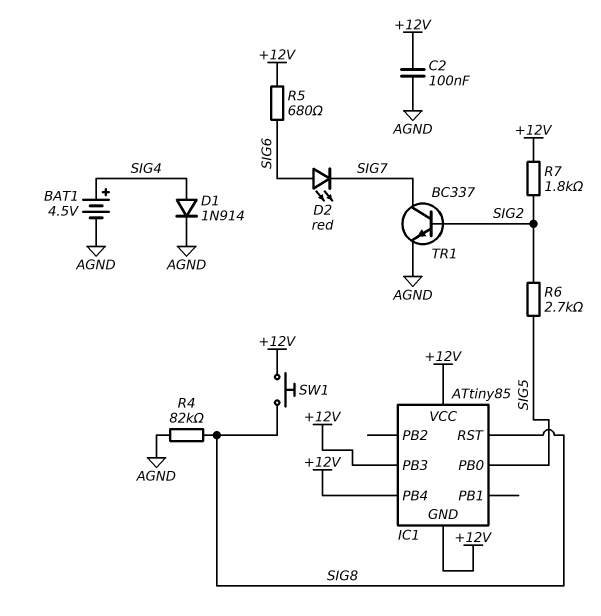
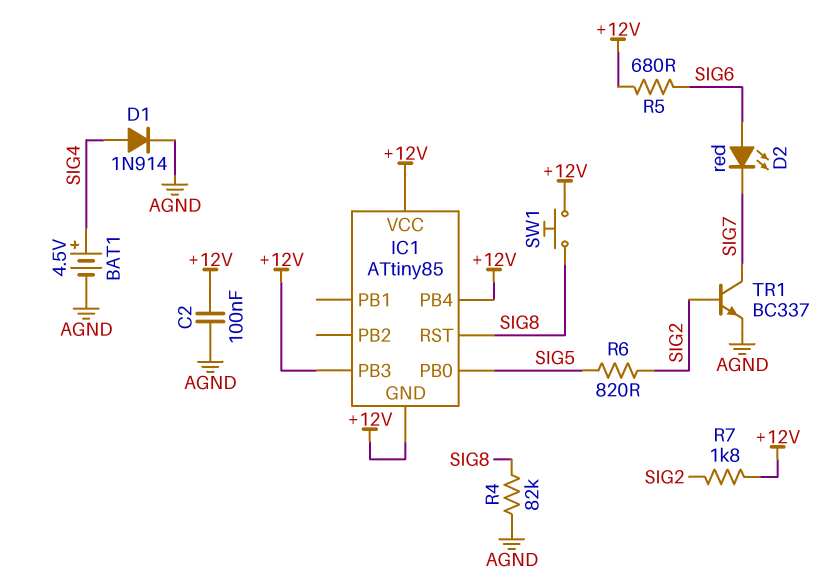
R6: 2.7k (SIG2, SIG5) -> 820 (SIG2, SIG5)

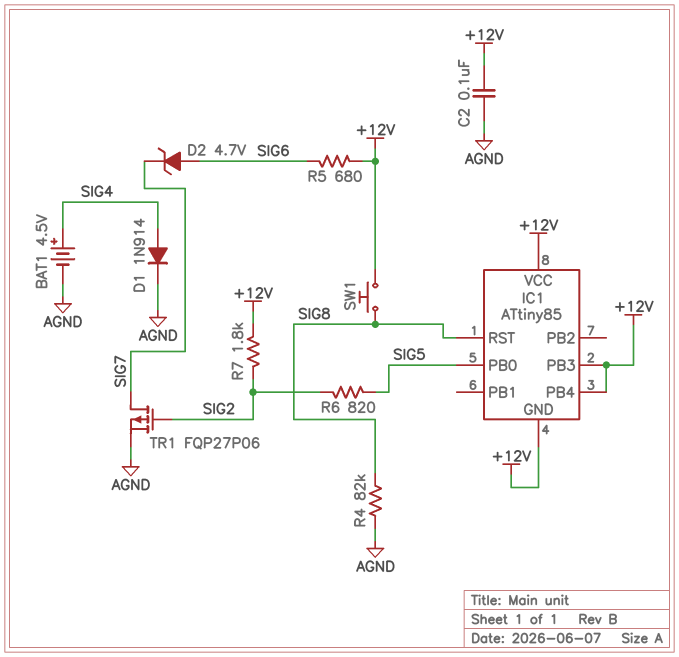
D2: LED red (A SIG6, K SIG7) -> zener 4.7V (A SIG6, K SIG7)
TR1: NPN BC337 (B SIG2, C SIG7, E AGND) -> PMOS FQP27P06 (G SIG2, D SIG7, S AGND)

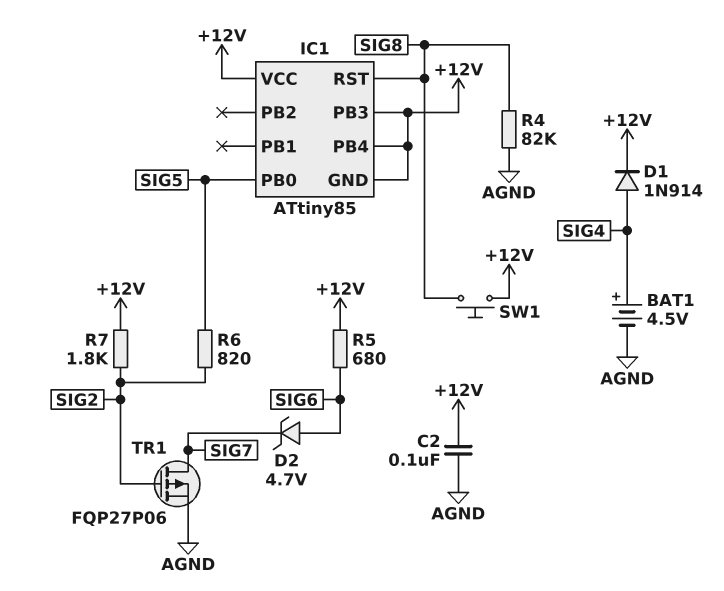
D1: diode 1N914 (A SIG4, K AGND) -> diode 1N914 (A SIG4, K +12V)

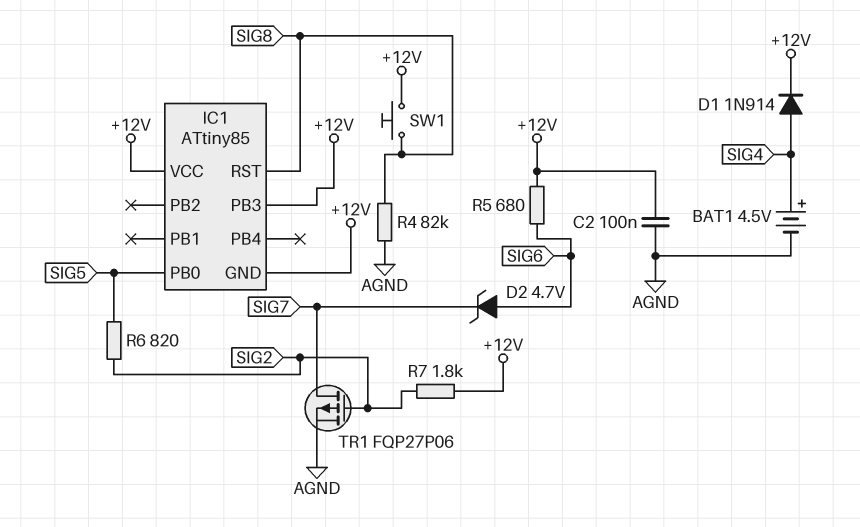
IC1 pin PB4: +12V -> none

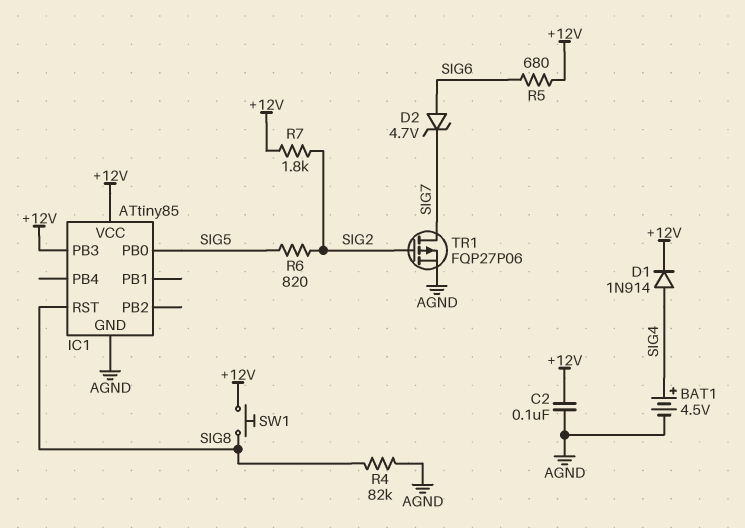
IC1 pin GND: +12V -> AGND

